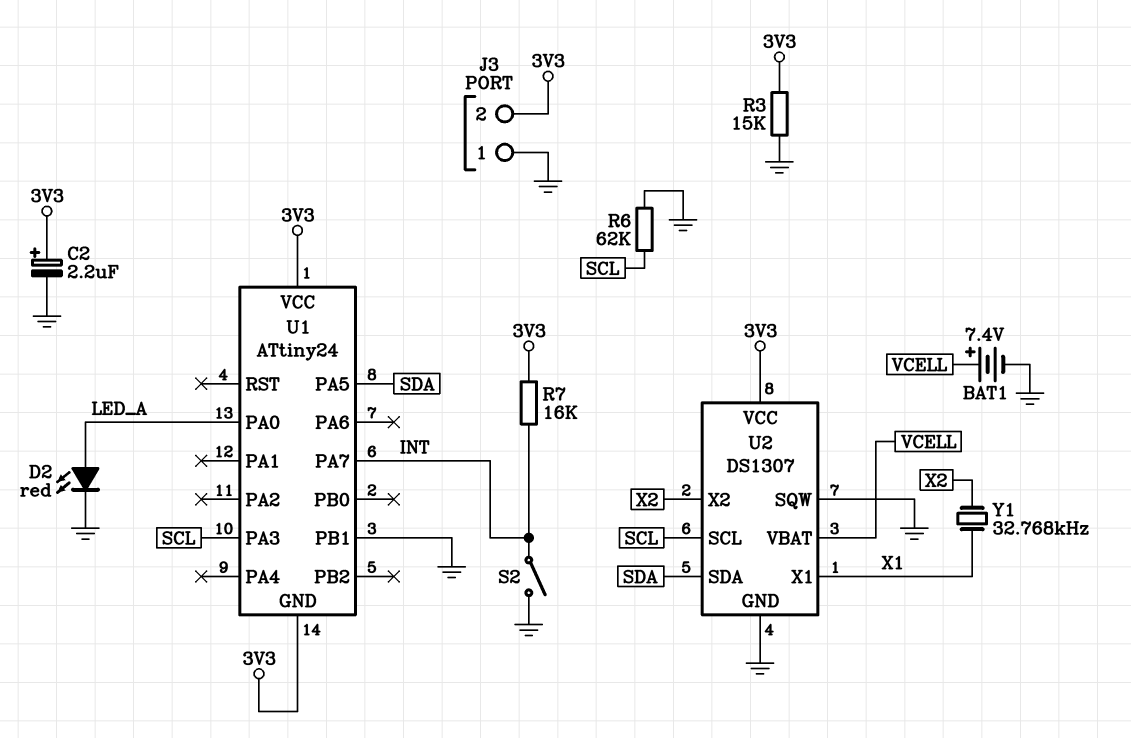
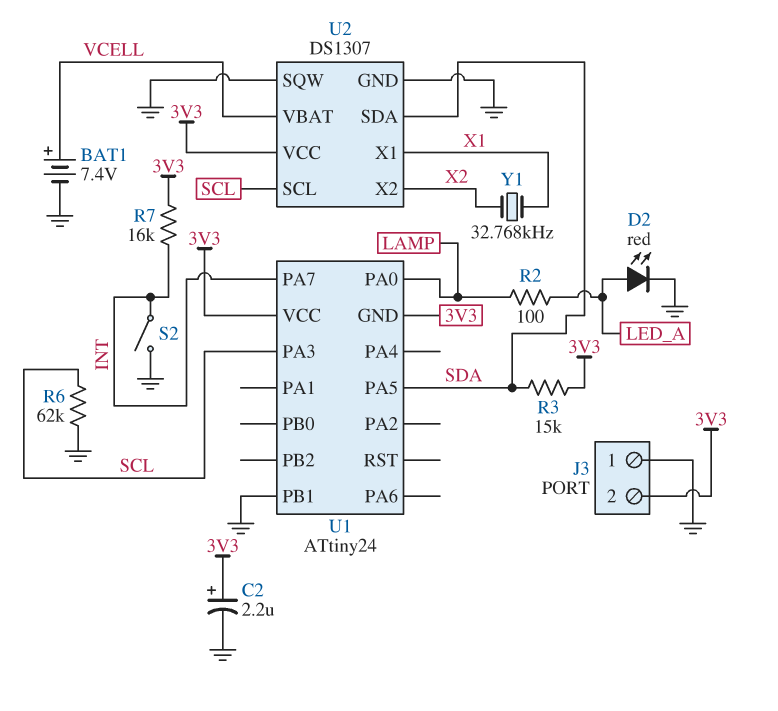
R2: none -> 100 (LAMP, LED_A)
R3: 15k (3V3, GND) -> 15k (3V3, SDA)
U1 pin PA0: LED_A -> LAMP

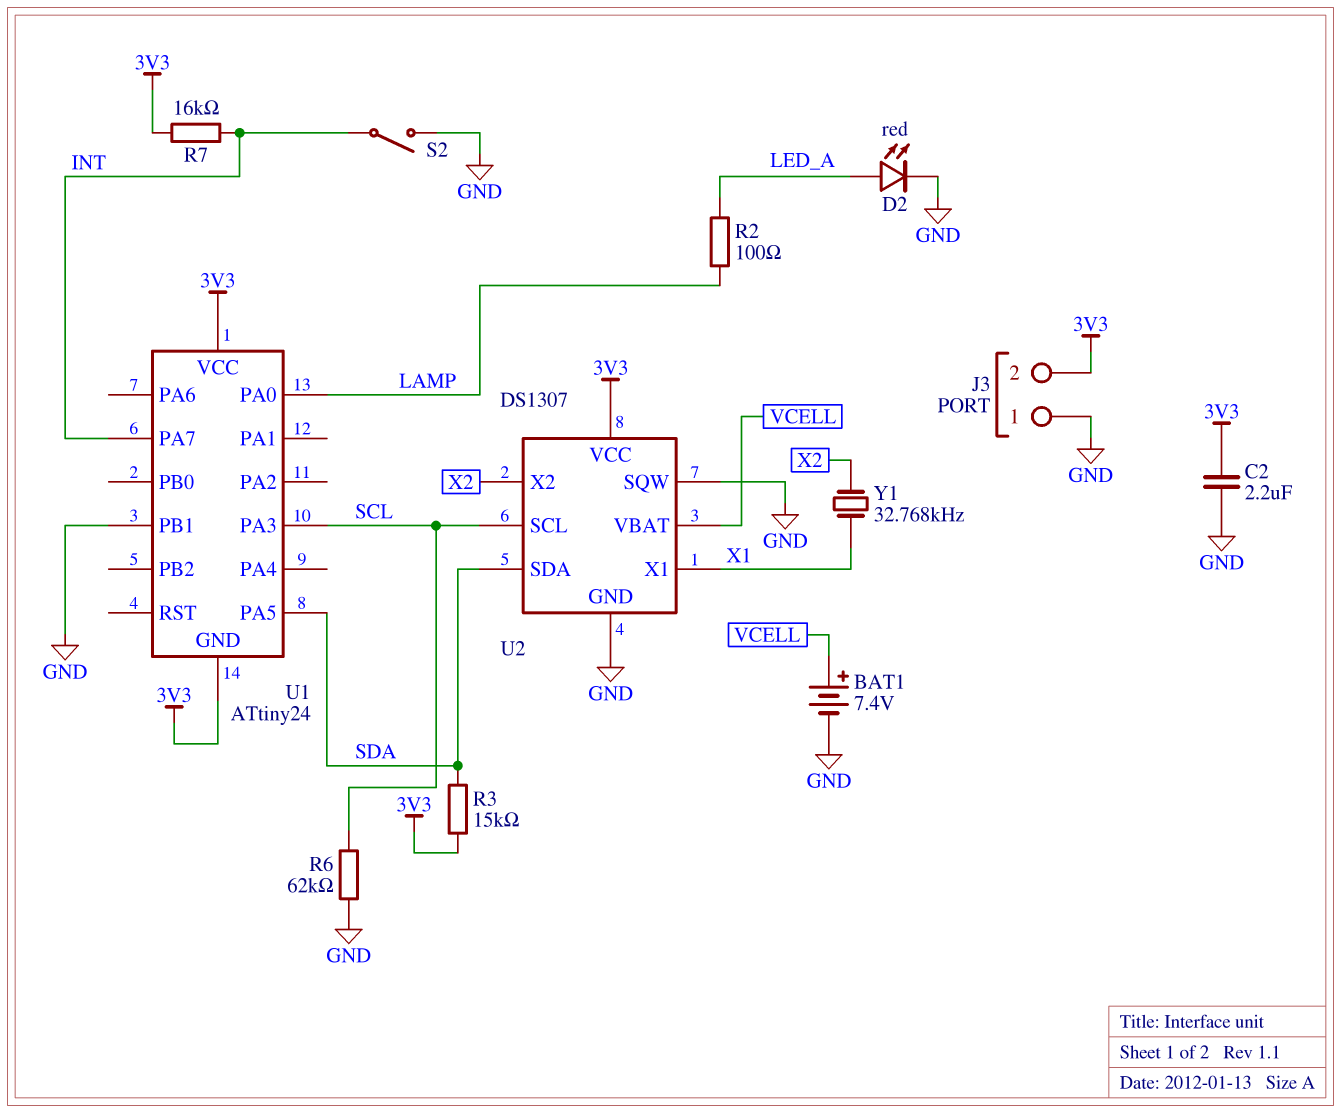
C2: 2.2uF (plus 3V3, minus GND) -> 2.2uF (3V3, GND)

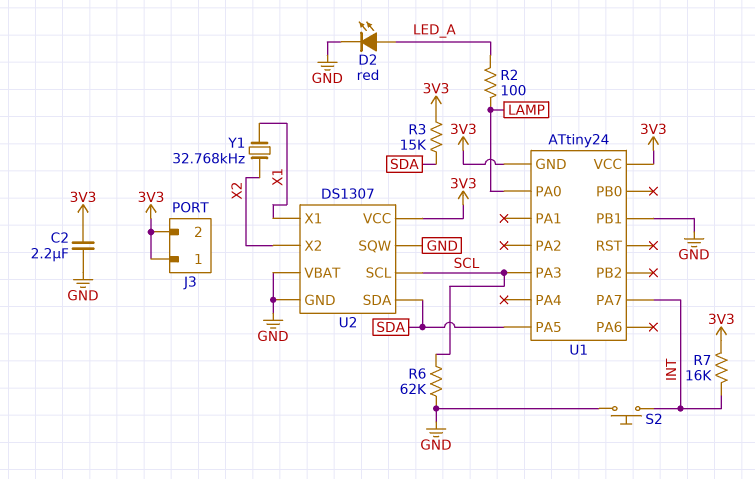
BAT1: 7.4V (plus VCELL, minus GND) -> none
J3 pin 1: GND -> 3V3
S2: switch (GND, INT) -> button (GND, INT)
U2 pin VBAT: VCELL -> GND

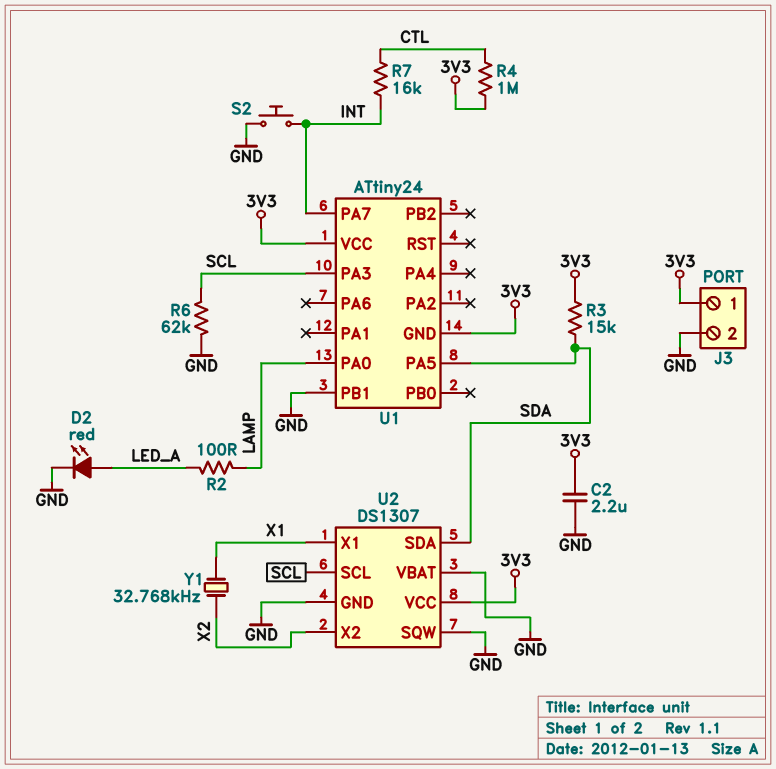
J3 pin 2: 3V3 -> GND
R4: none -> 1M (3V3, CTL)
R7: 16k (3V3, INT) -> 16k (CTL, INT)

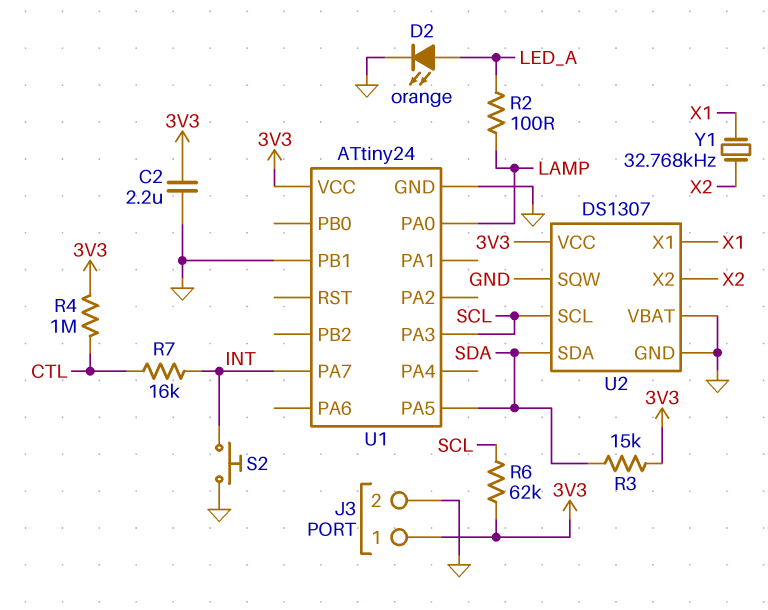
D2: LED red (A LED_A, K GND) -> LED orange (A LED_A, K GND)
R6: 62k (GND, SCL) -> 62k (3V3, SCL)
U1 pin GND: 3V3 -> GND

